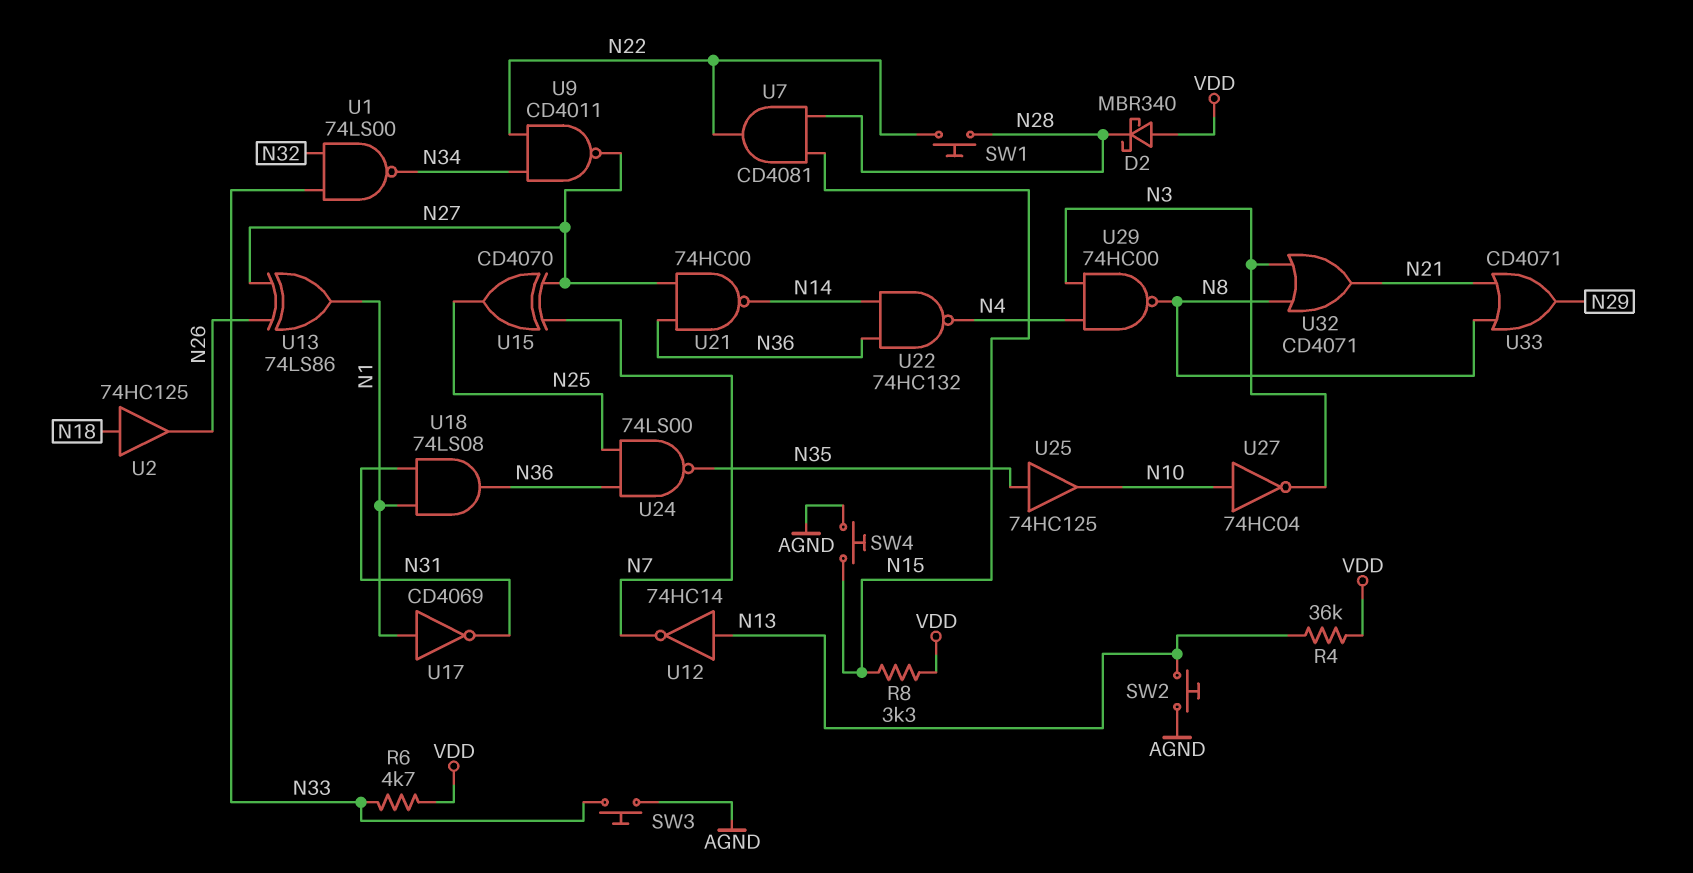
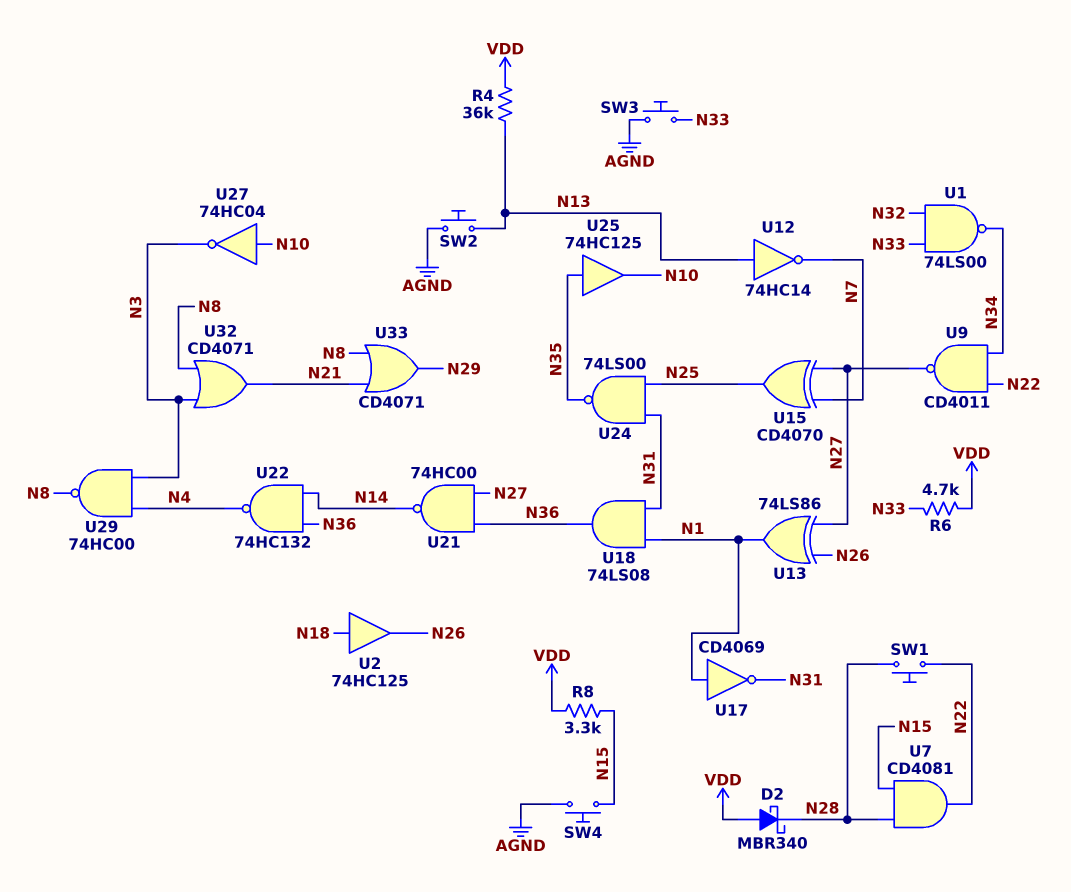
U24: NAND 74LS00 (in N25, in N36, out N35) -> NAND 74LS00 (in N25, in N31, out N35)

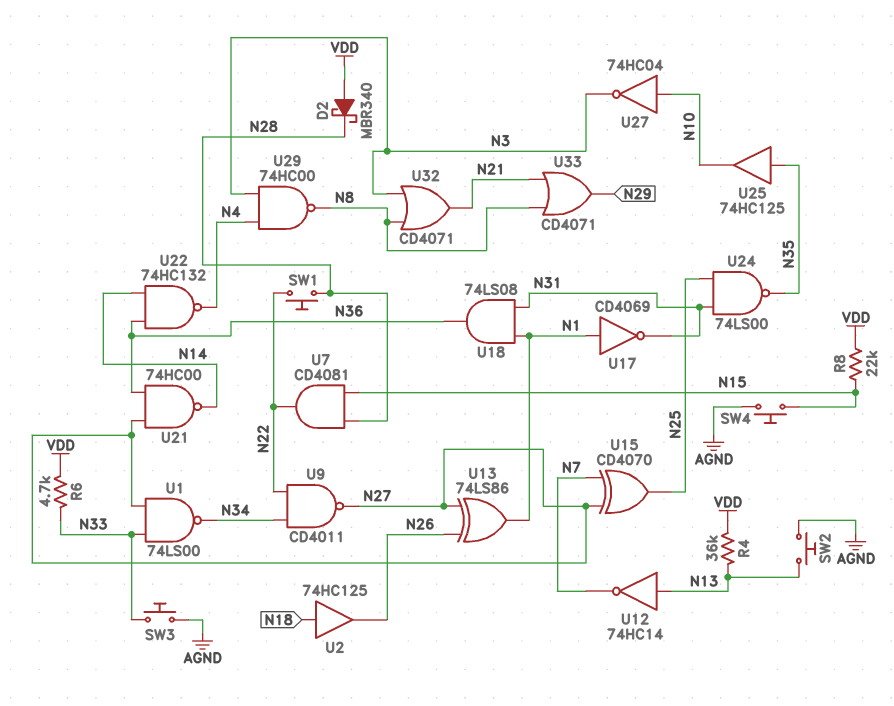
R8: 3.3k (N15, VDD) -> 22k (N15, VDD)
U1: NAND 74LS00 (in N32, in N33, out N34) -> NAND 74LS00 (in N27, in N33, out N34)

